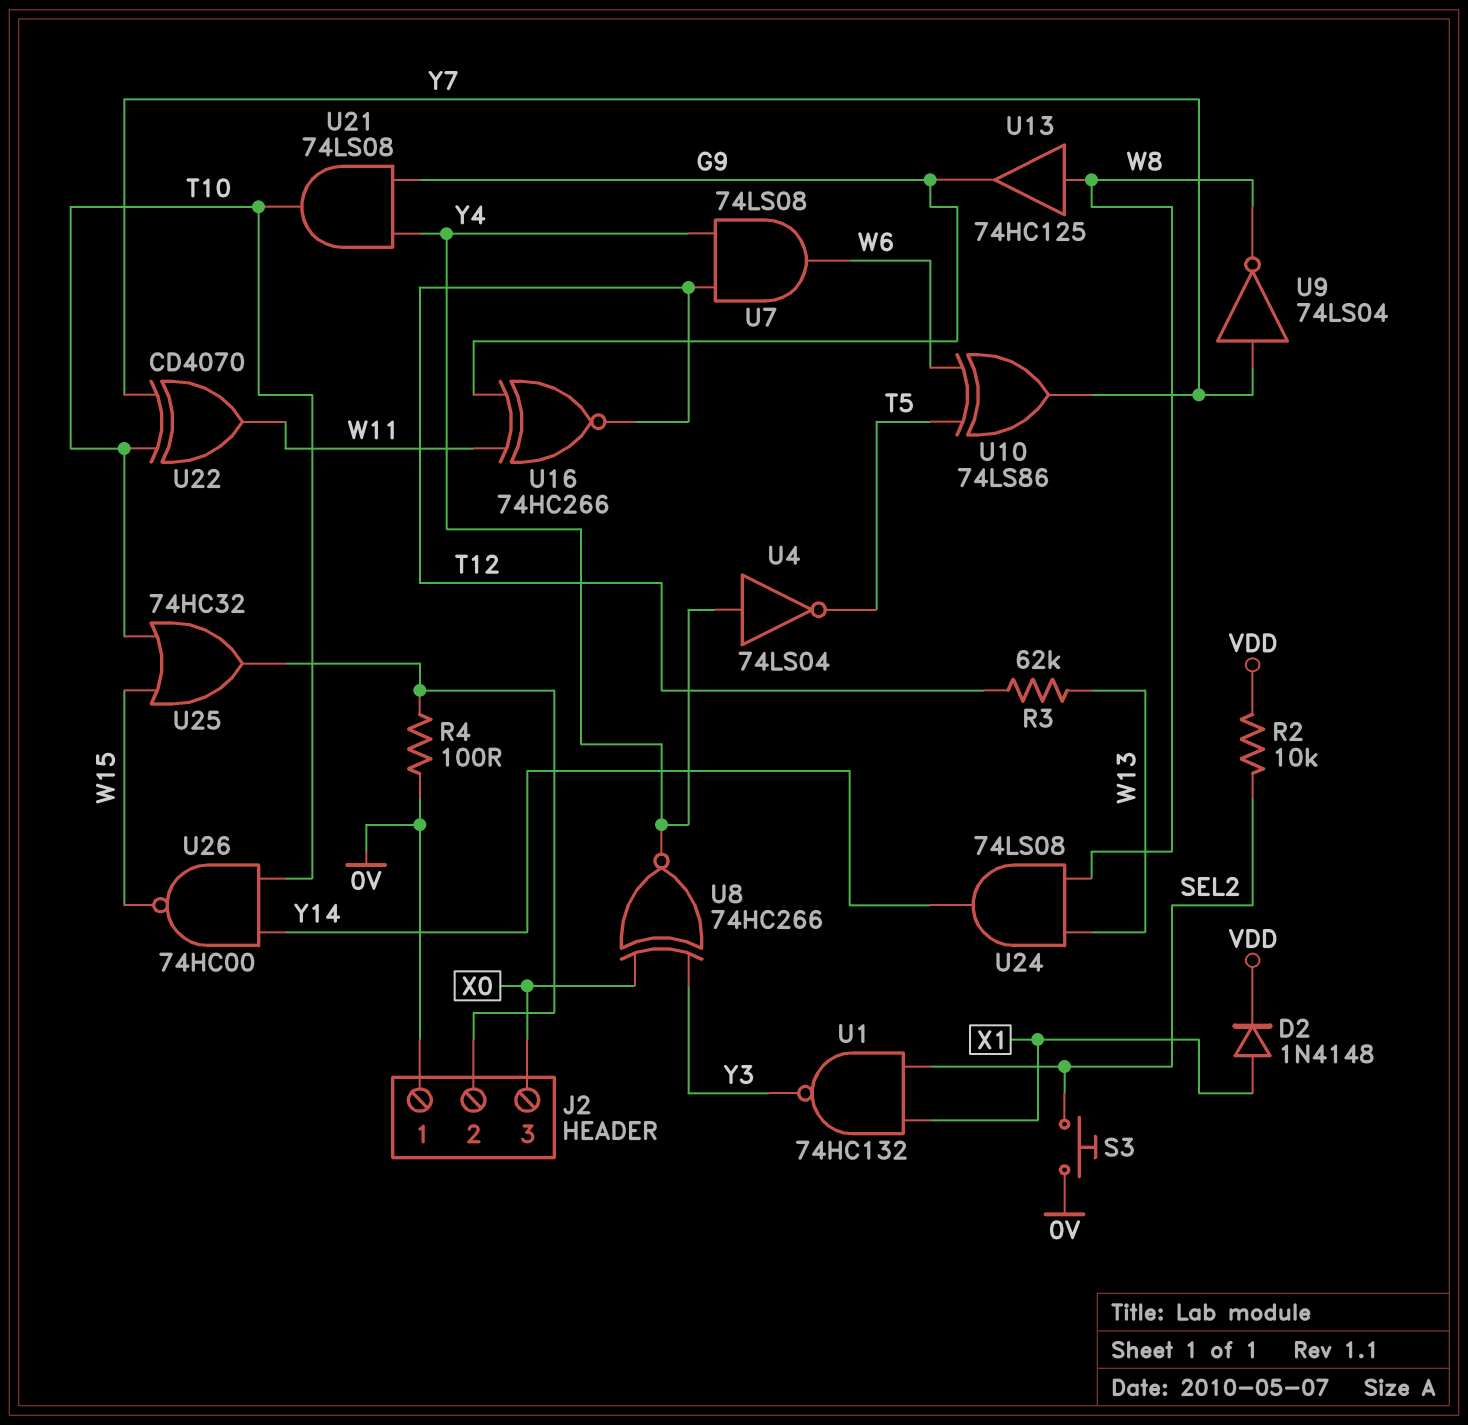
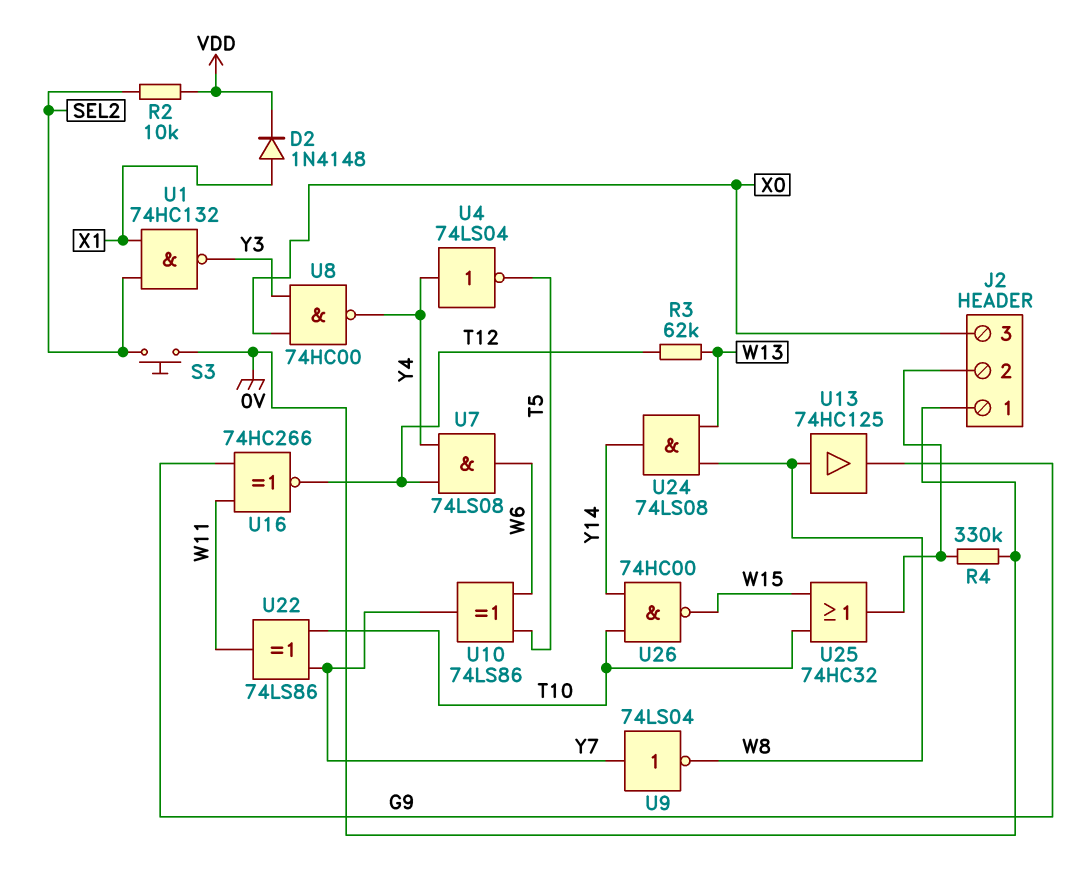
R4: 100 (0V, J2/2) -> 330k (0V, J2/2)
U8: XNOR 74HC266 (in X0, in Y3, out Y4) -> NAND 74HC00 (in X0, in Y3, out Y4)
U21: AND 74LS08 (in G9, in Y4, out T10) -> none
U22: XOR CD4070 (in T10, in Y7, out W11) -> XOR 74LS86 (in T10, in Y7, out W11)

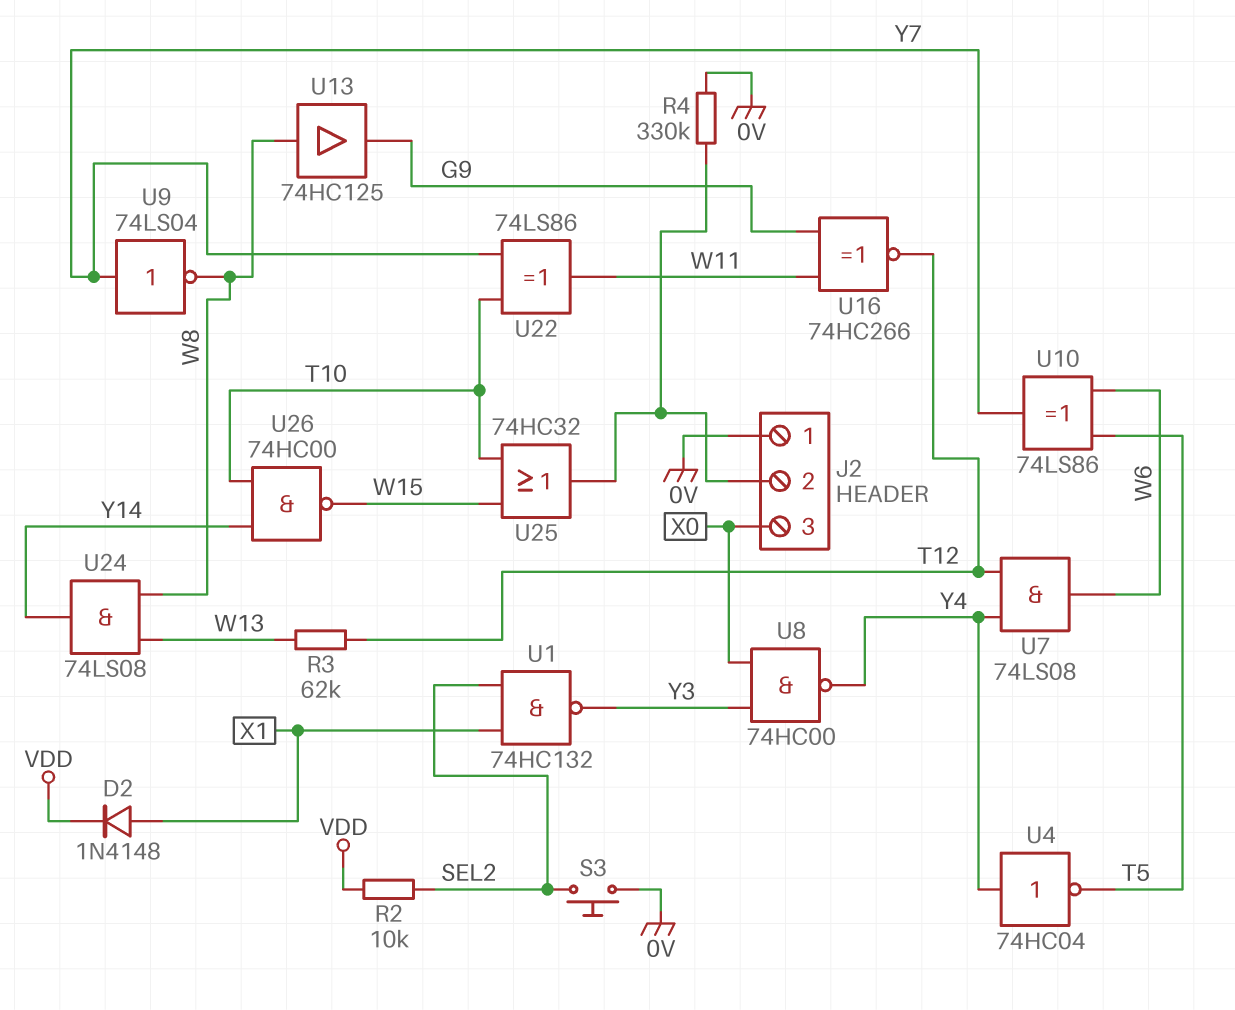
U4: NOT 74LS04 (in Y4, out T5) -> NOT 74HC04 (in Y4, out T5)

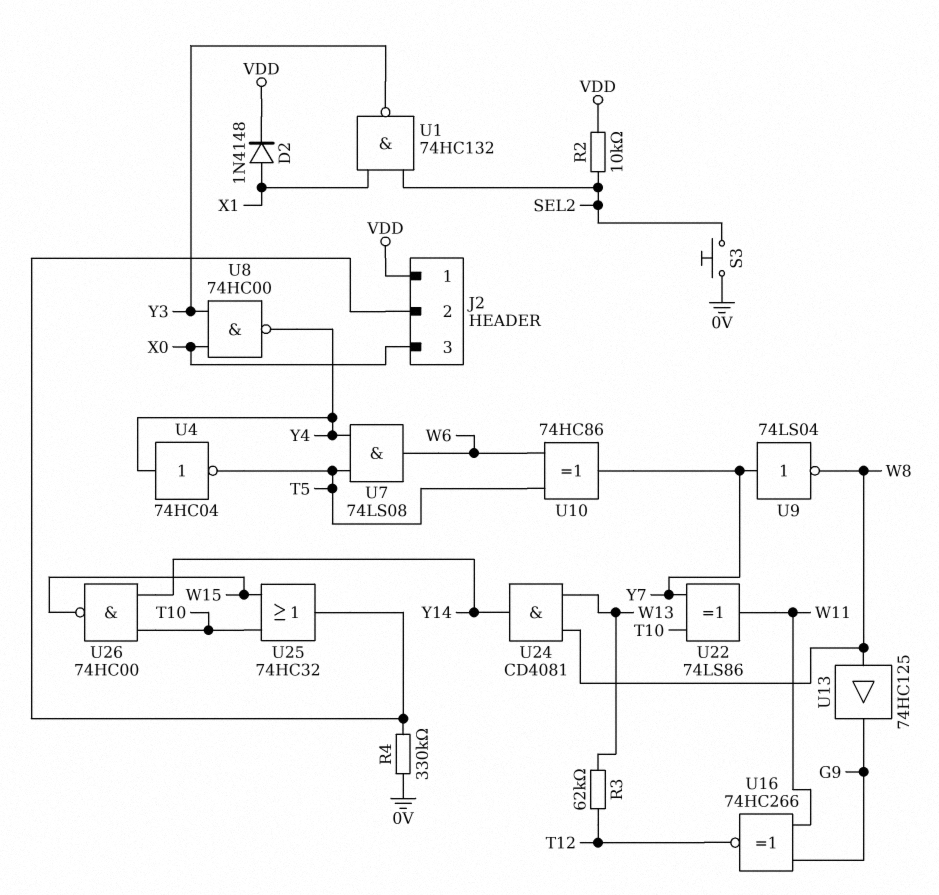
J2 pin 1: 0V -> VDD
U7: AND 74LS08 (in T12, in Y4, out W6) -> AND 74LS08 (in T5, in Y4, out W6)
U10: XOR 74LS86 (in T5, in W6, out Y7) -> XOR 74HC86 (in T5, in W6, out Y7)
U24: AND 74LS08 (in W8, in W13, out Y14) -> AND CD4081 (in W8, in W13, out Y14)

